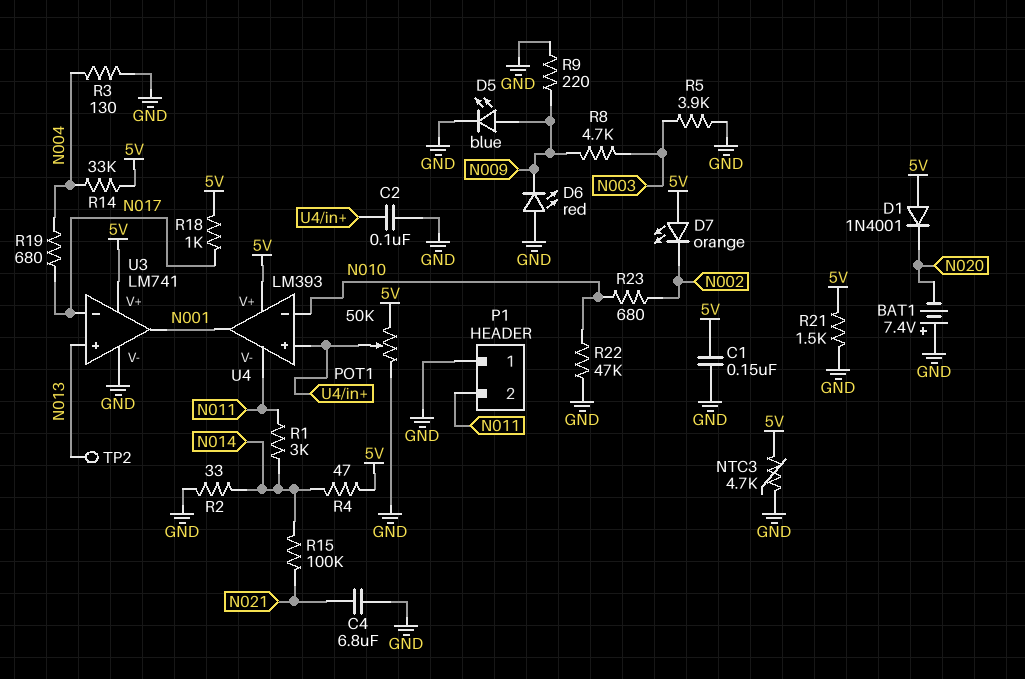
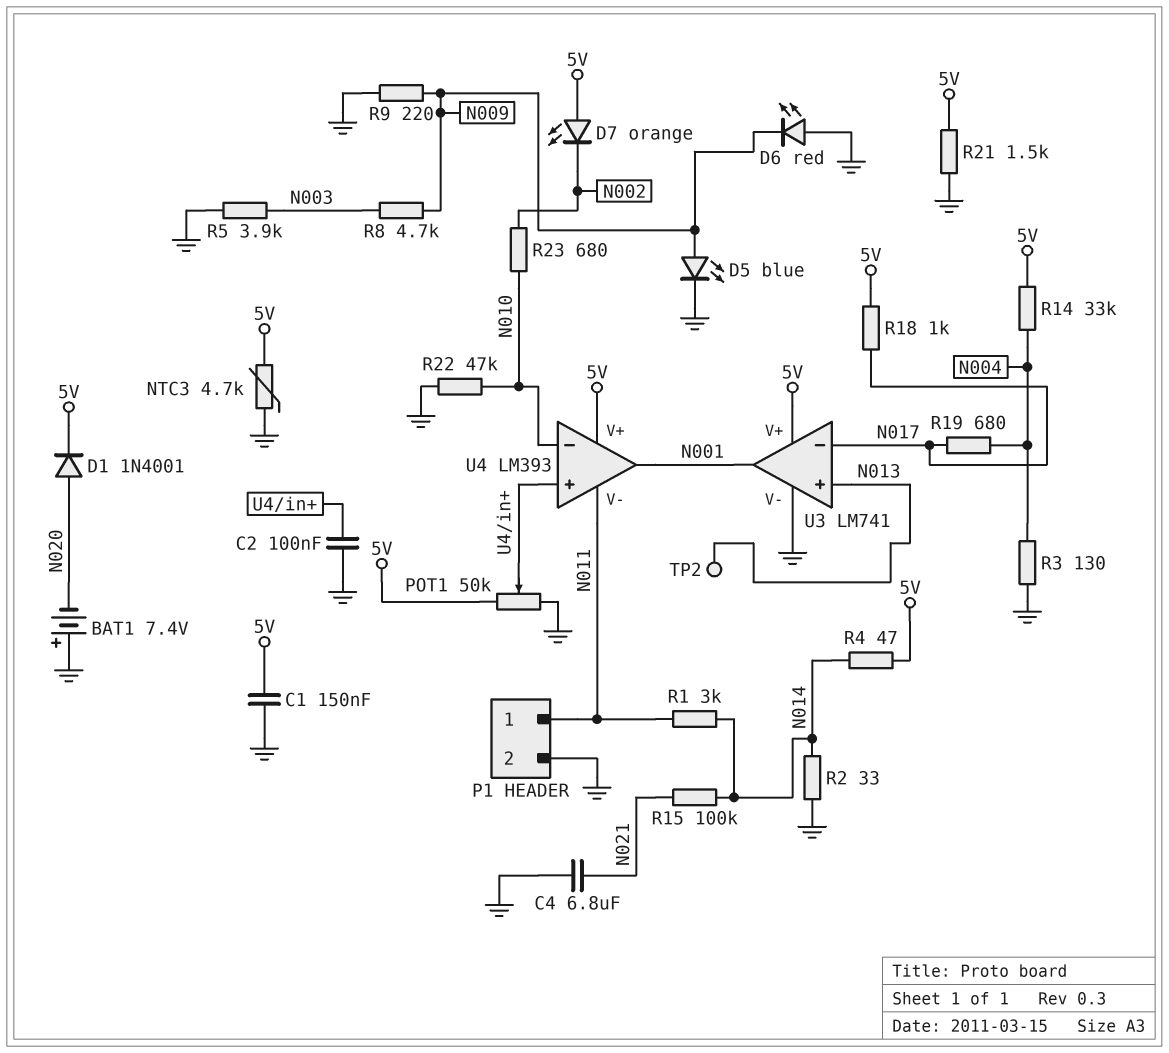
D1: diode 1N4001 (A 5V, K N020) -> diode 1N4001 (A N020, K 5V)
P1 pin 1: GND -> N011
P1 pin 2: N011 -> GND

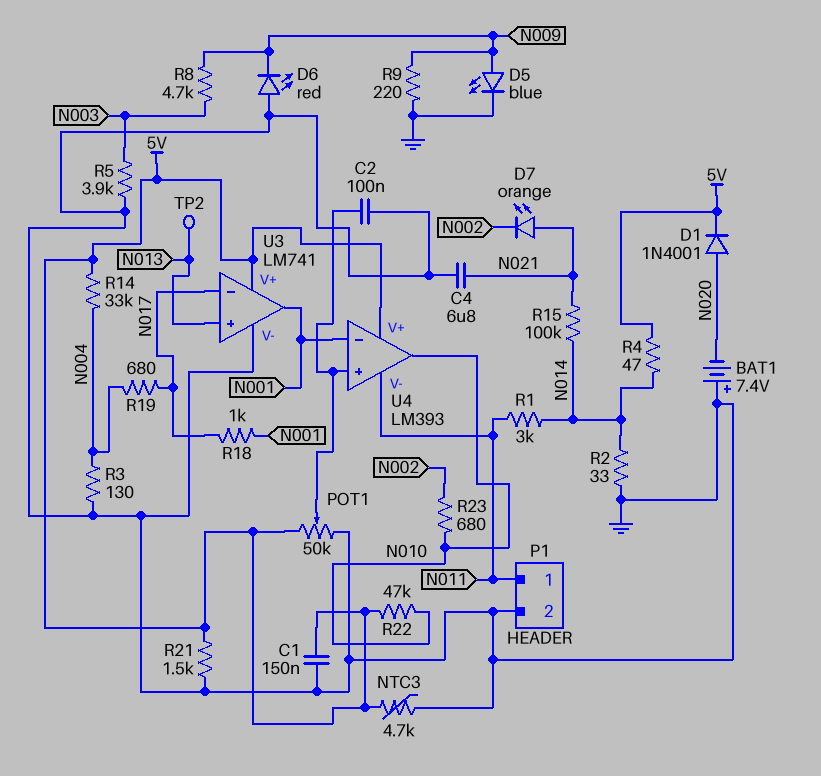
D7: LED orange (A 5V, K N002) -> LED orange (A N021, K N002)
R18: 1k (5V, N017) -> 1k (N001, N017)
R22: 47k (GND, N010) -> 47k (5V, N010)
U4 pin in-: N010 -> N001
U4 pin out: N001 -> N010

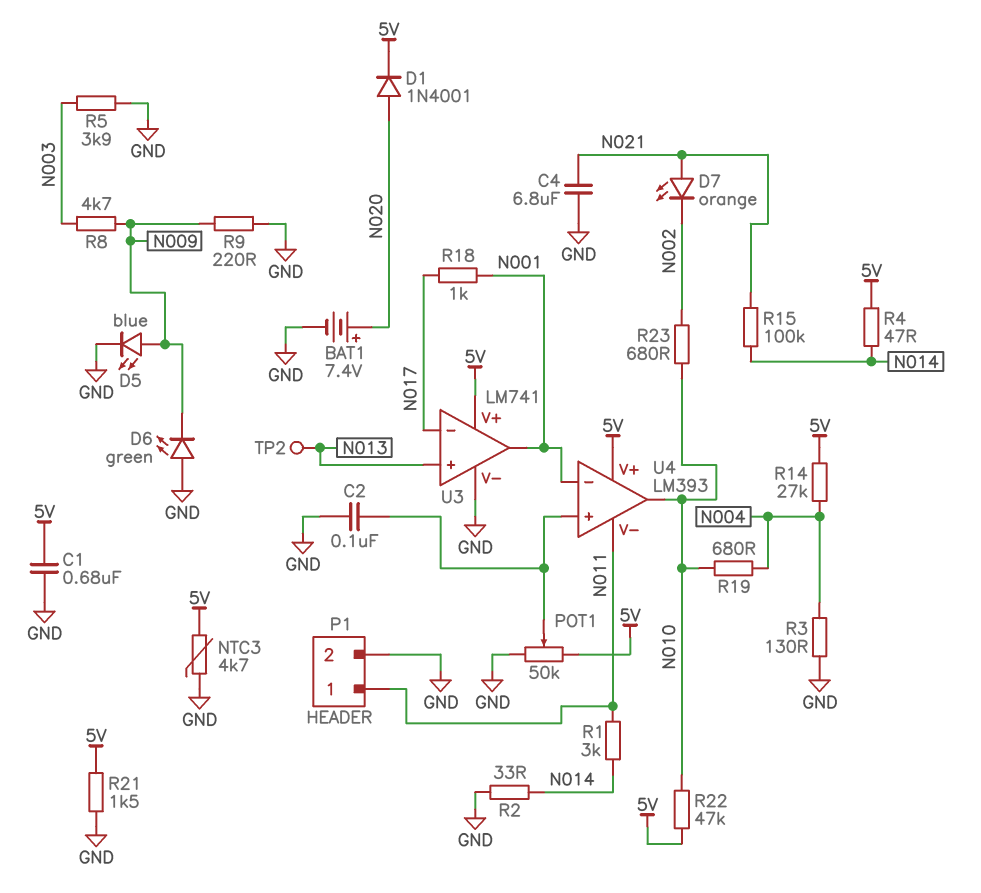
BAT1: 7.4V (plus GND, minus N020) -> 7.4V (plus N020, minus GND)
C1: 150nF (5V, GND) -> 680nF (5V, GND)
D6: LED red (A GND, K N009) -> LED green (A GND, K N009)
R14: 33k (5V, N004) -> 27k (5V, N004)
R19: 680 (N004, N017) -> 680 (N004, N010)

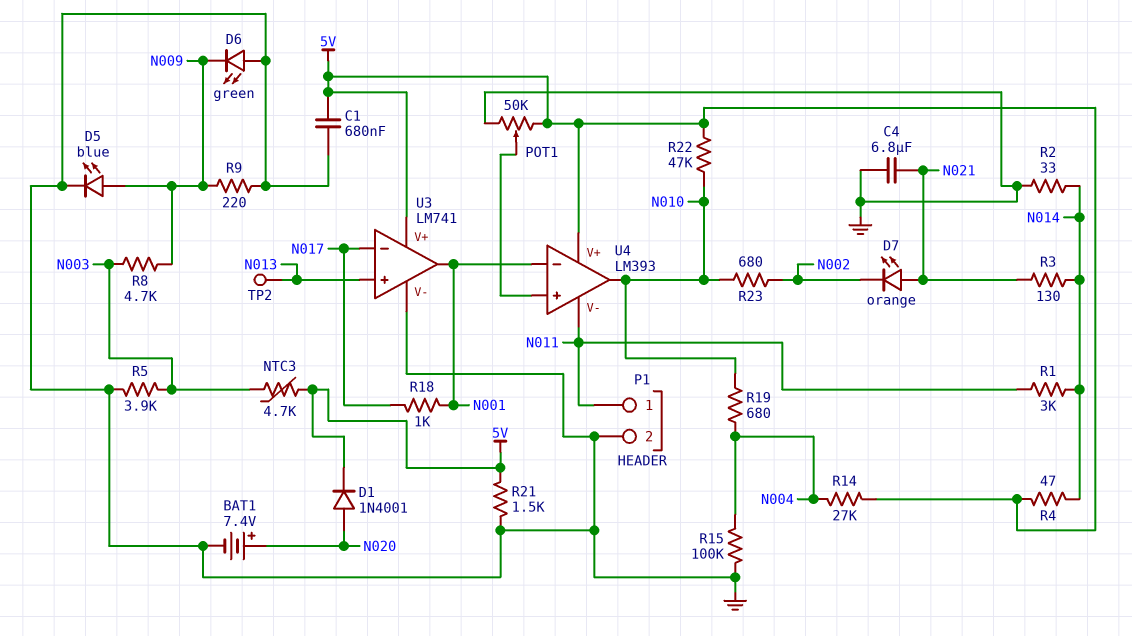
C2: 100nF (GND, U4/in+) -> none
NTC3: 4.7k (5V, GND) -> 4.7k (5V, N003)
R3: 130 (GND, N004) -> 130 (N014, N021)
R15: 100k (N014, N021) -> 100k (GND, N004)

